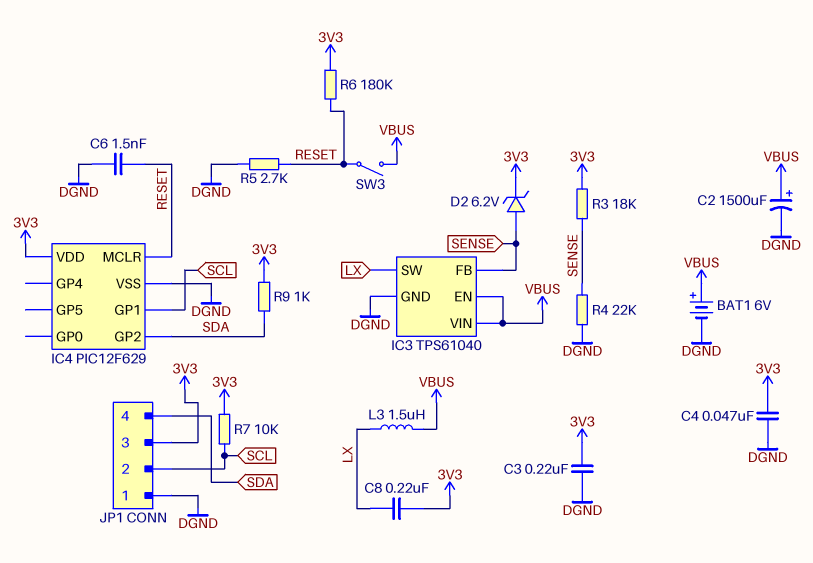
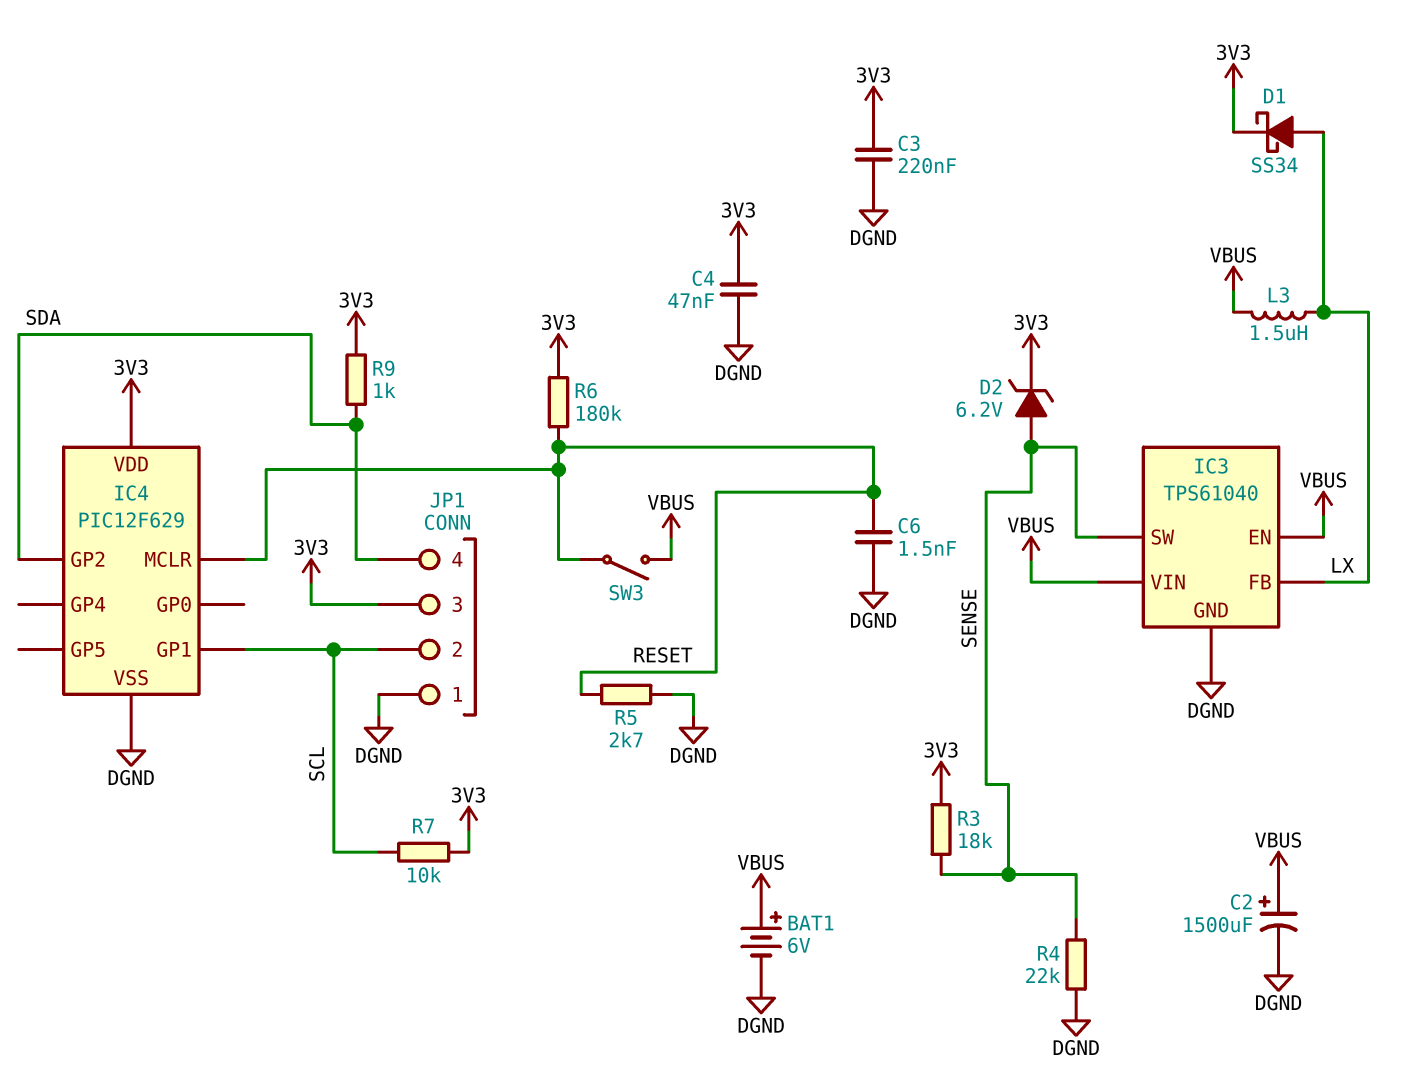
C8: 220nF (3V3, LX) -> none
D1: none -> schottky SS34 (A LX, K 3V3)
IC3 pin FB: SENSE -> LX
IC3 pin SW: LX -> SENSE

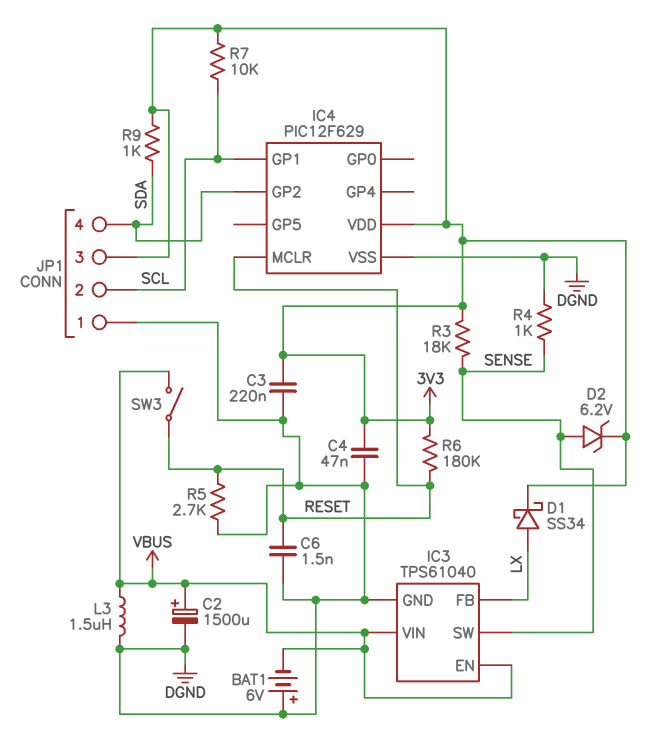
BAT1: 6V (plus VBUS, minus DGND) -> 6V (plus DGND, minus VBUS)
L3: 1.5uH (LX, VBUS) -> 1.5uH (DGND, VBUS)
R4: 22k (DGND, SENSE) -> 1k (DGND, SENSE)

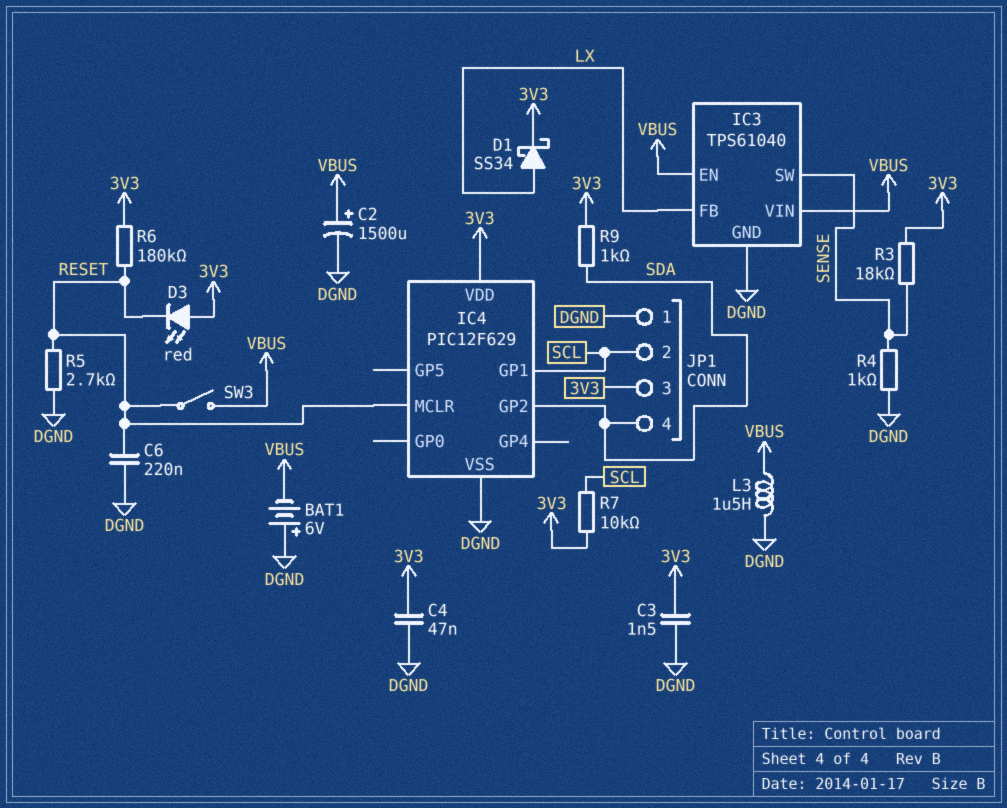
C3: 220nF (3V3, DGND) -> 1.5nF (3V3, DGND)
C6: 1.5nF (DGND, RESET) -> 220nF (DGND, RESET)
D2: zener 6.2V (A SENSE, K 3V3) -> none
D3: none -> LED red (A 3V3, K RESET)

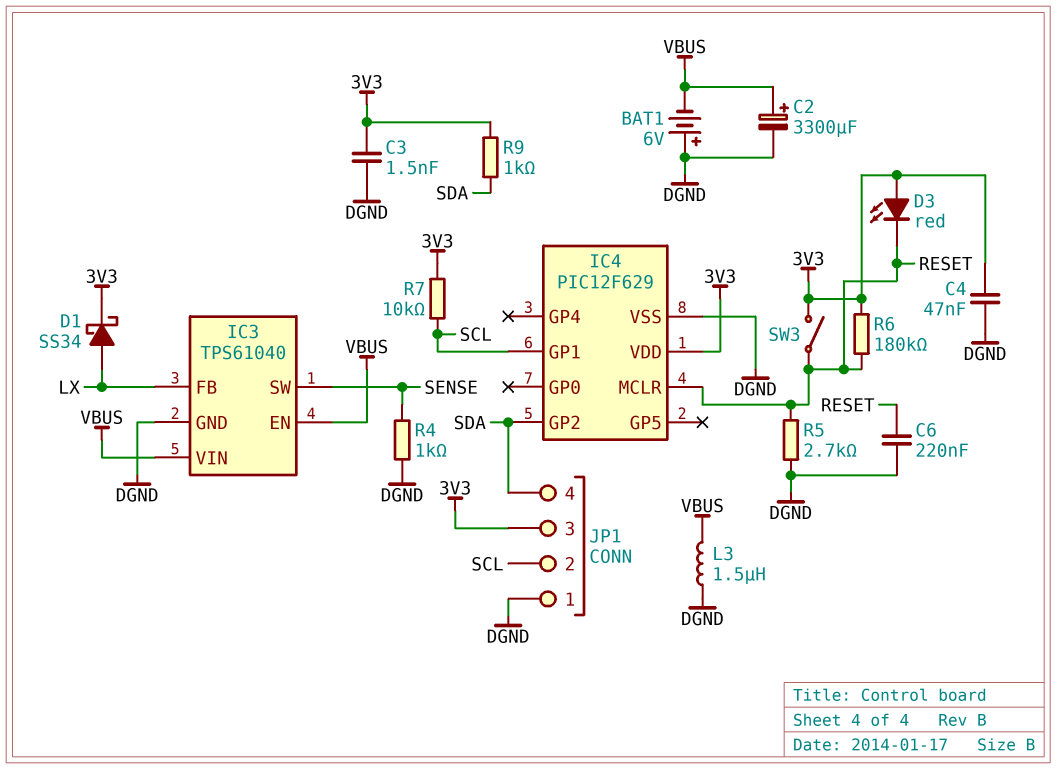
C2: 1500uF (plus VBUS, minus DGND) -> 3300uF (plus VBUS, minus DGND)
R3: 18k (3V3, SENSE) -> none
SW3: switch (RESET, VBUS) -> switch (3V3, RESET)

